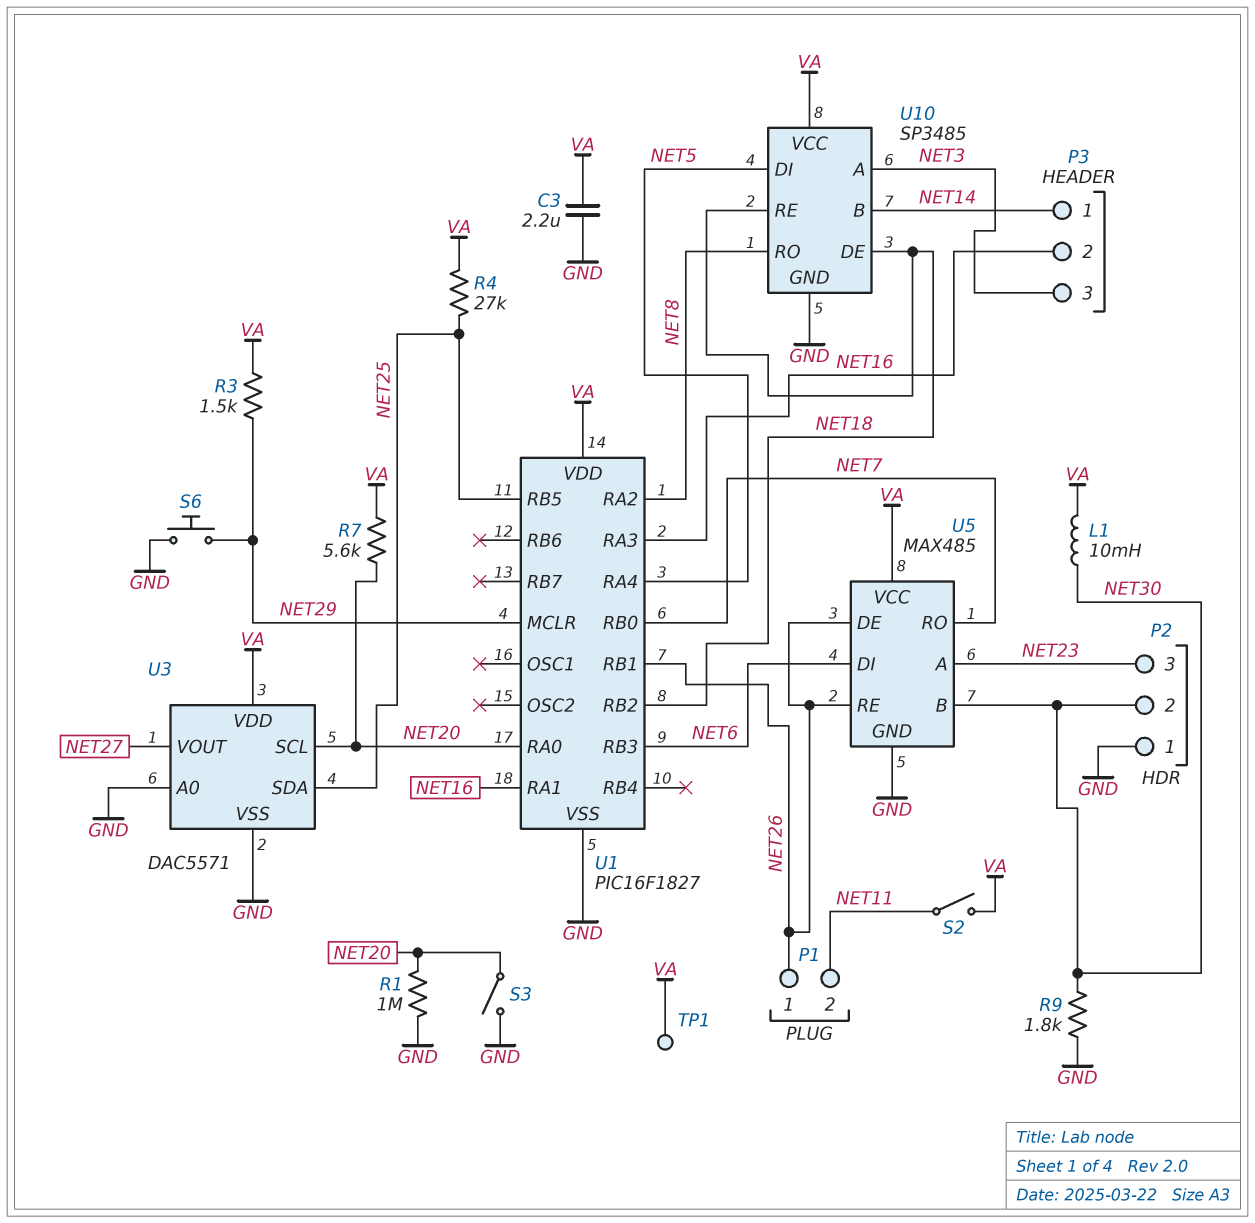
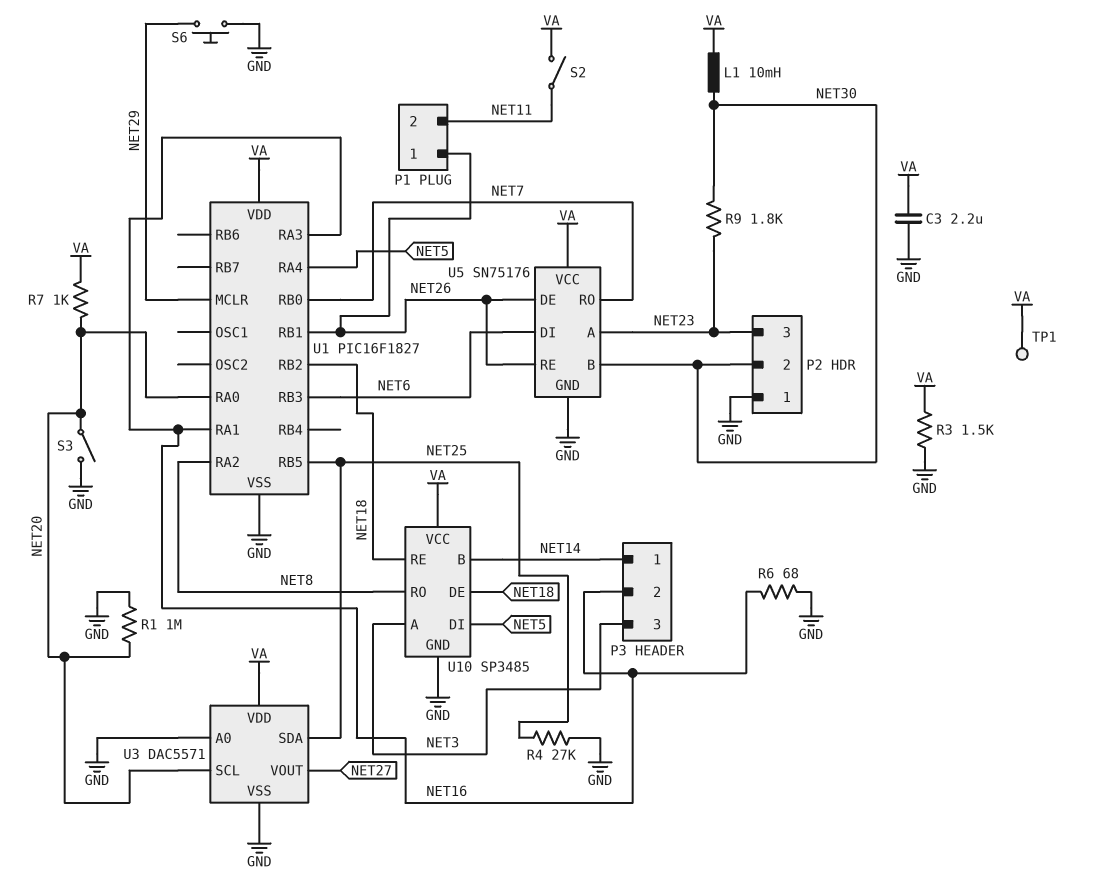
R3: 1.5k (NET29, VA) -> 1.5k (GND, VA)
R4: 27k (NET25, VA) -> 27k (GND, NET25)
R6: none -> 68 (GND, NET16)
R7: 5.6k (NET20, VA) -> 1k (NET20, VA)
R9: 1.8k (GND, NET30) -> 1.8k (NET23, NET30)
U5: MAX485 -> SN75176

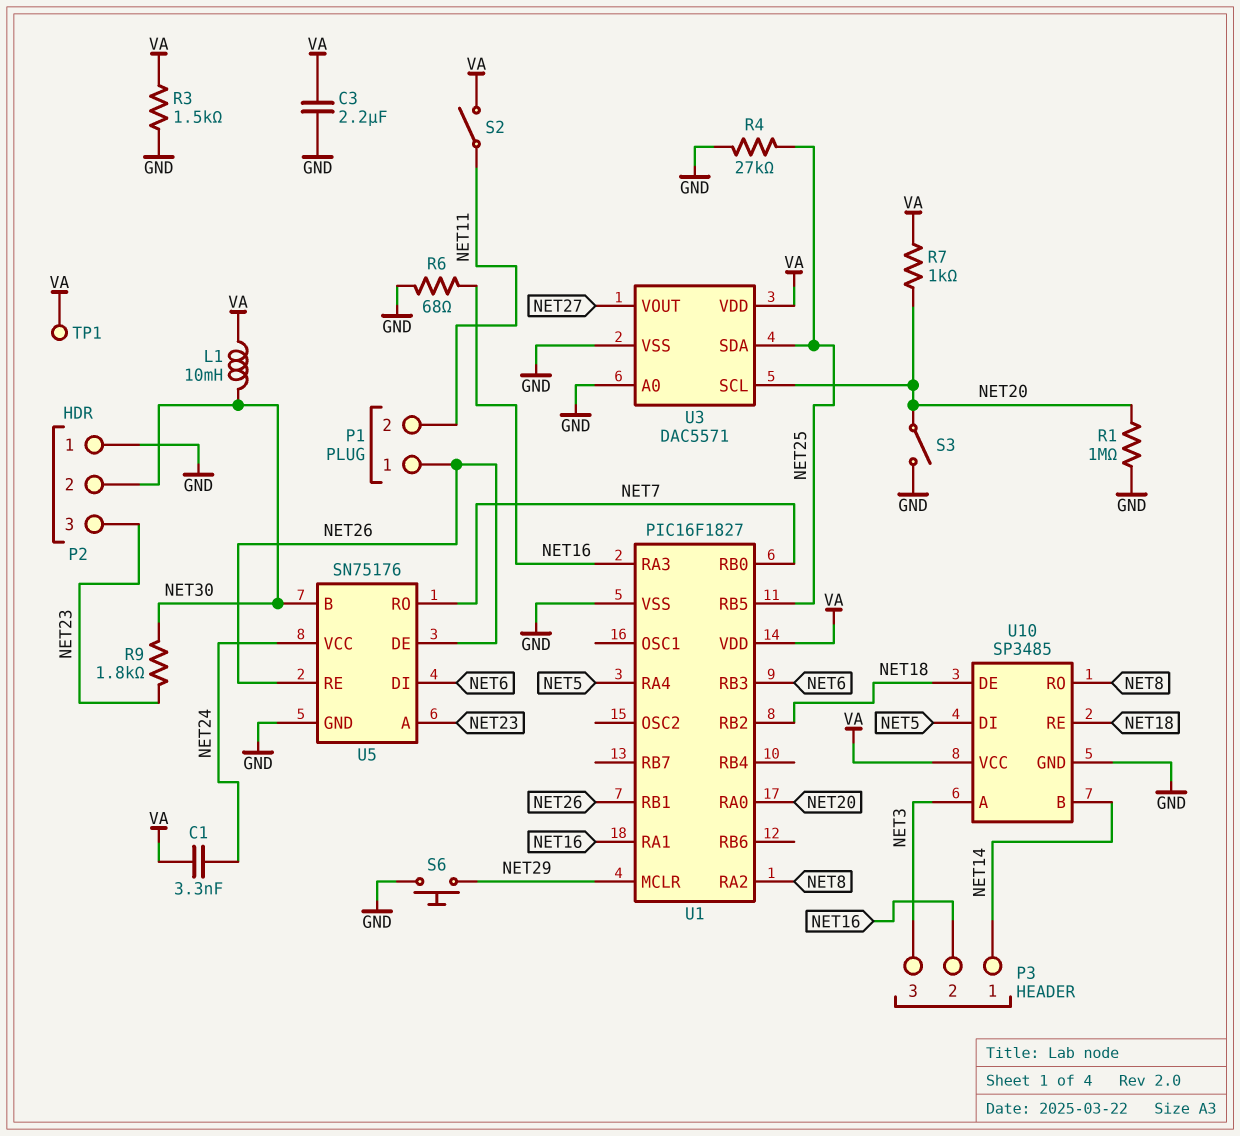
C1: none -> 3.3nF (NET24, VA)
U5 pin VCC: VA -> NET24

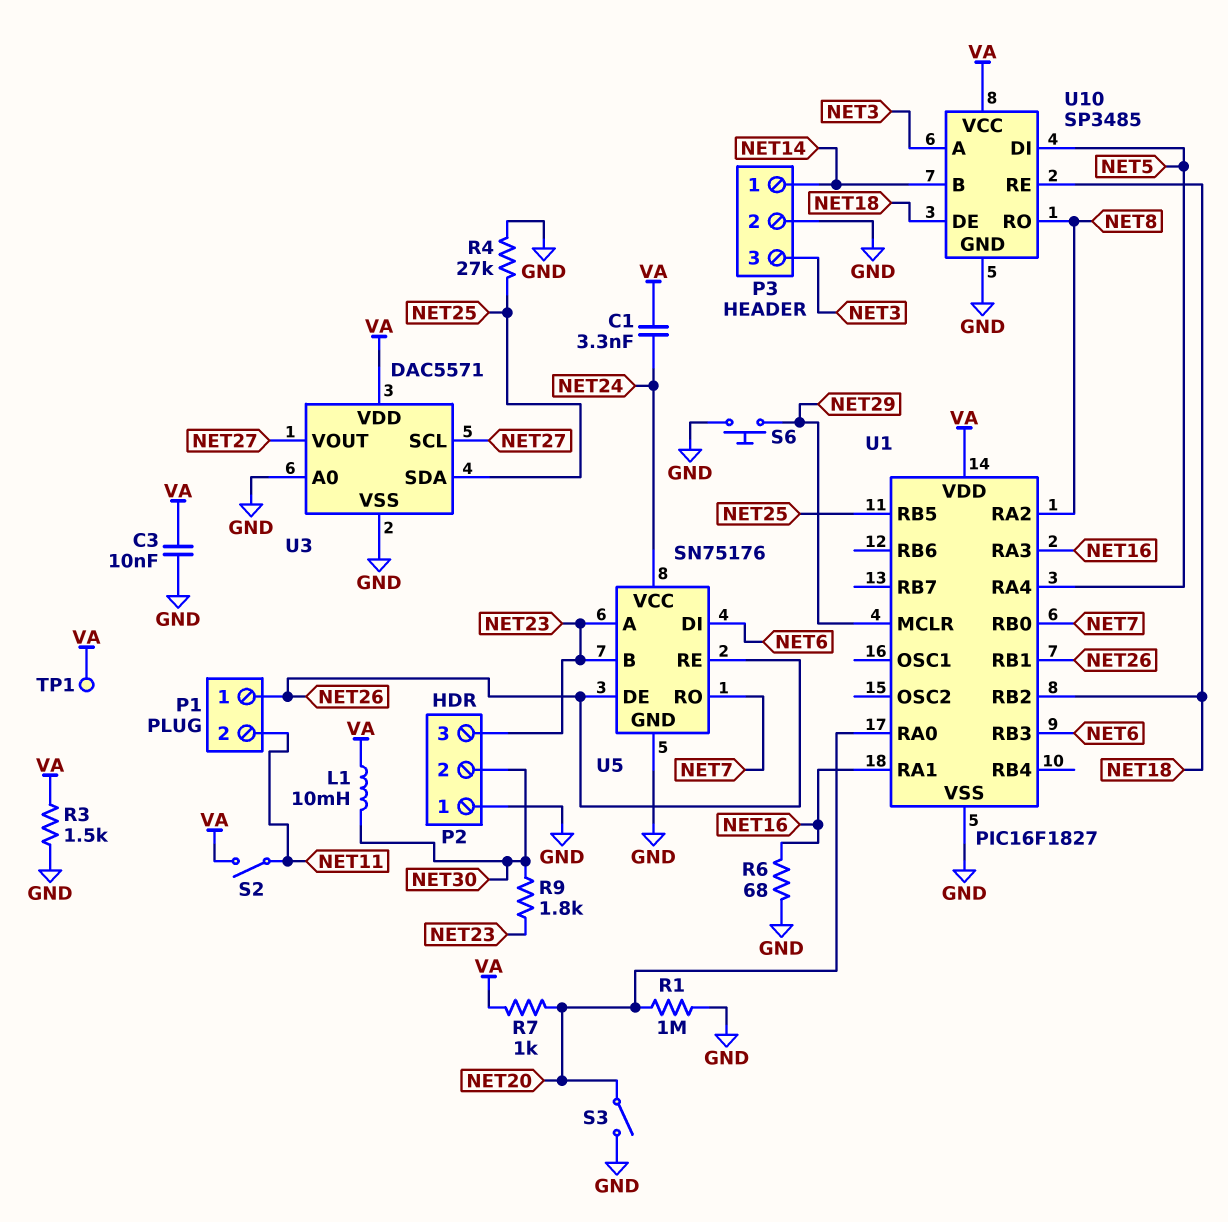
C3: 2.2uF (GND, VA) -> 10nF (GND, VA)
P3 pin 2: NET16 -> GND
U3 pin SCL: NET20 -> NET27
U5 pin B: NET30 -> NET23

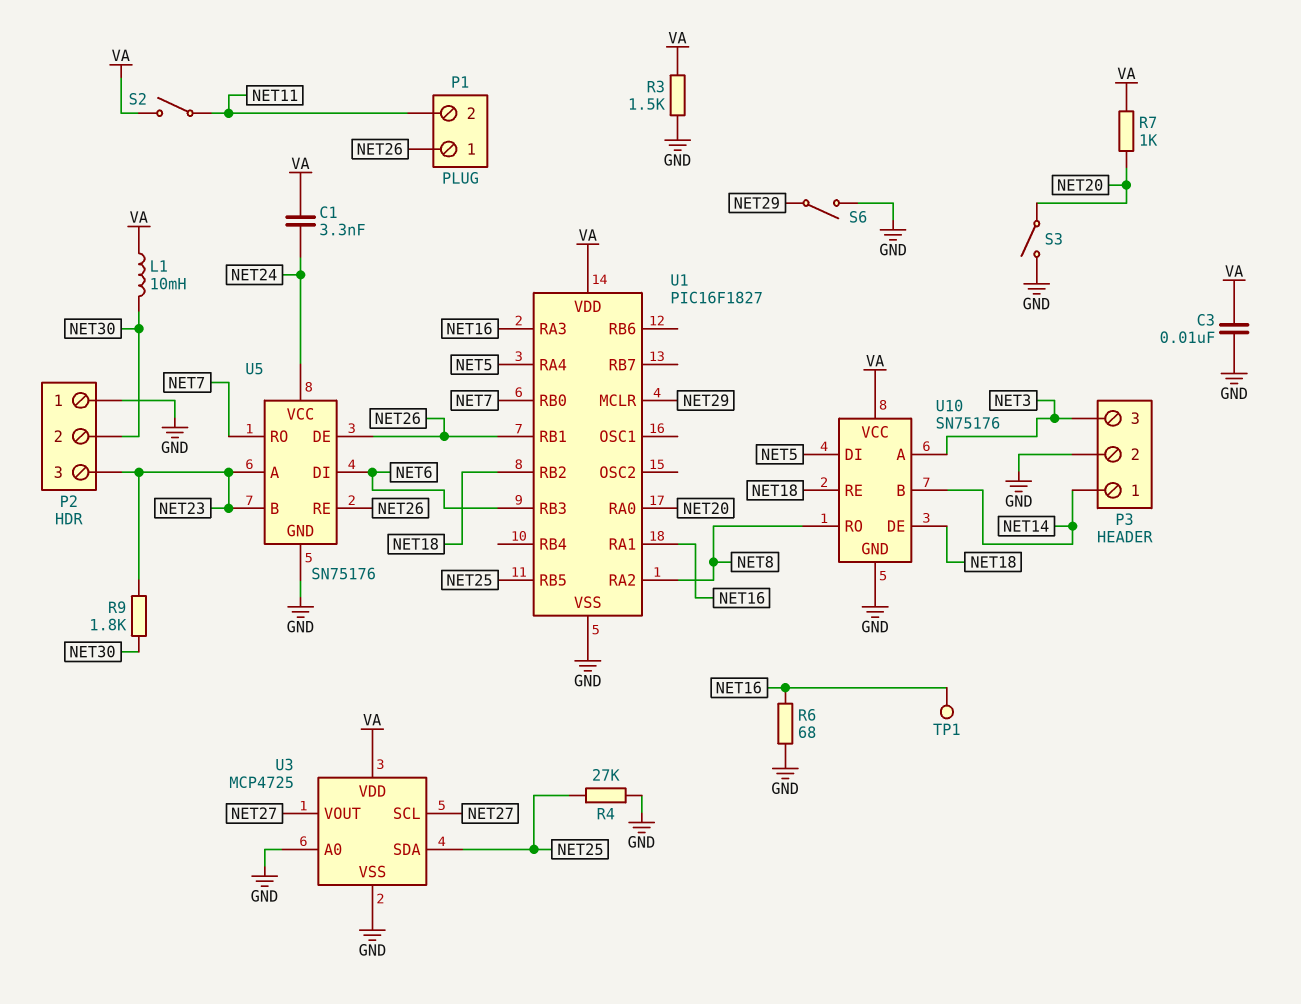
R1: 1M (GND, NET20) -> none
S6: button (GND, NET29) -> switch (GND, NET29)
TP1: test point (VA) -> test point (NET16)
U3: DAC5571 -> MCP4725
U10: SP3485 -> SN75176

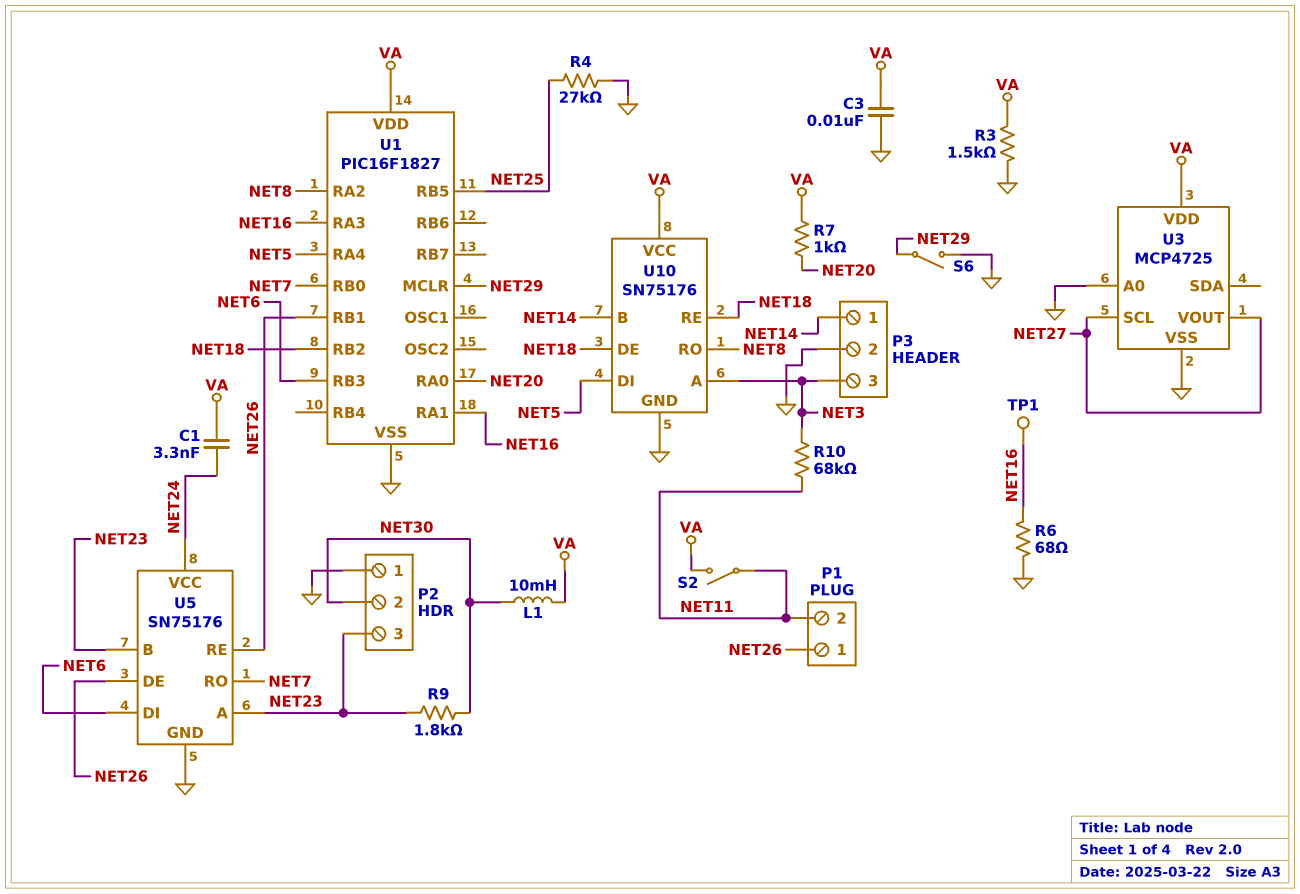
R10: none -> 68k (NET3, NET11)
S3: switch (GND, NET20) -> none
U3 pin SDA: NET25 -> none

